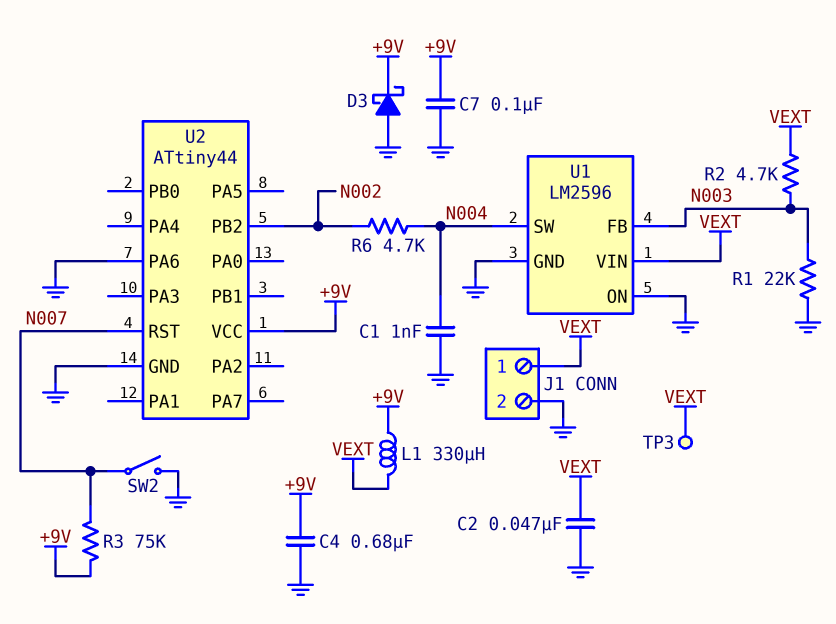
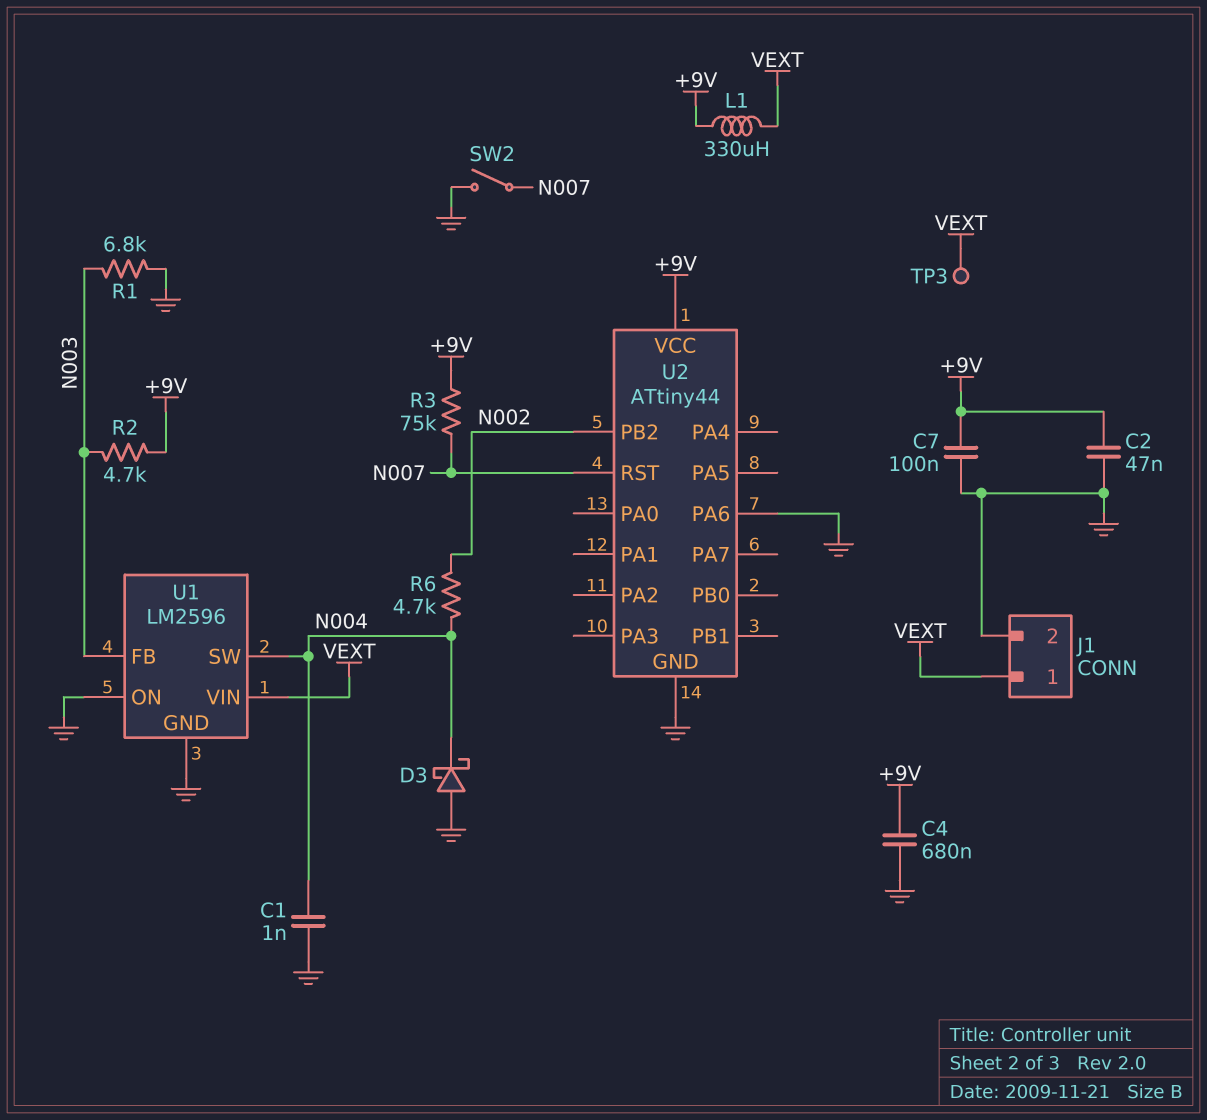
C2: 47nF (GND, VEXT) -> 47nF (+9V, GND)
D3: schottky (A GND, K +9V) -> schottky (A GND, K N004)
R1: 22k (GND, N003) -> 6.8k (GND, N003)
R2: 4.7k (N003, VEXT) -> 4.7k (+9V, N003)

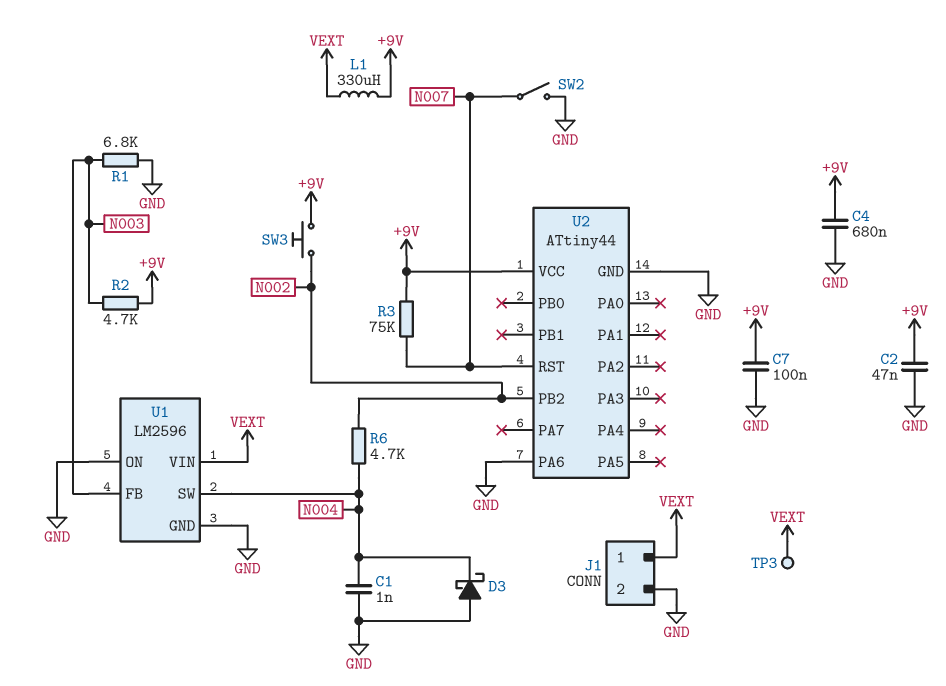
SW3: none -> button (+9V, N002)

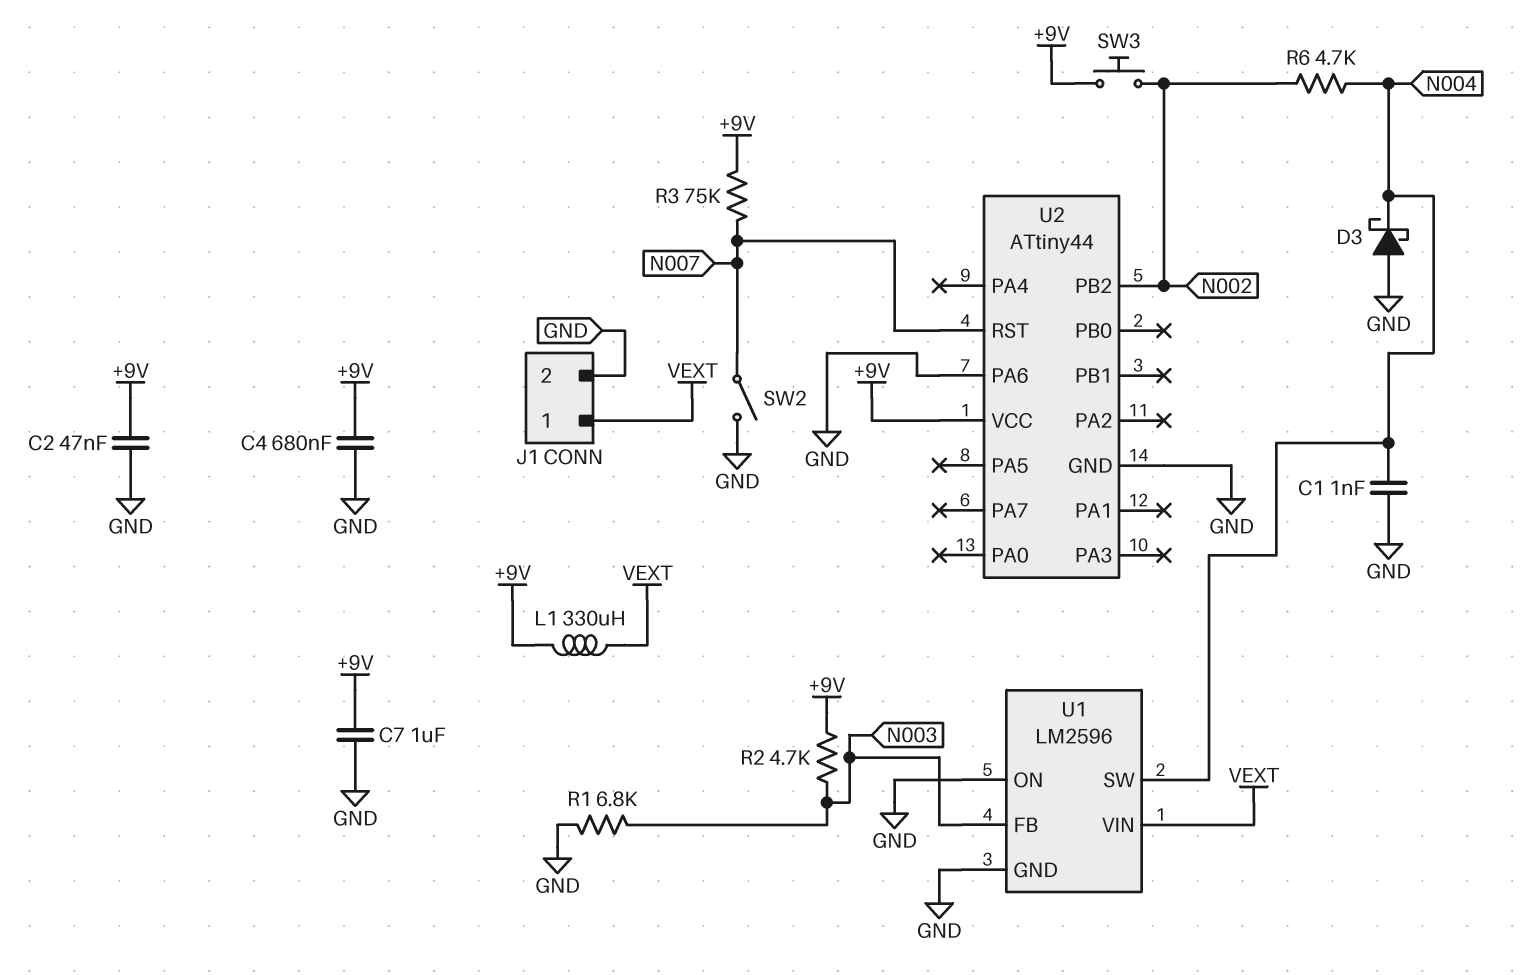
C7: 100nF (+9V, GND) -> 1uF (+9V, GND)
TP3: test point (VEXT) -> none

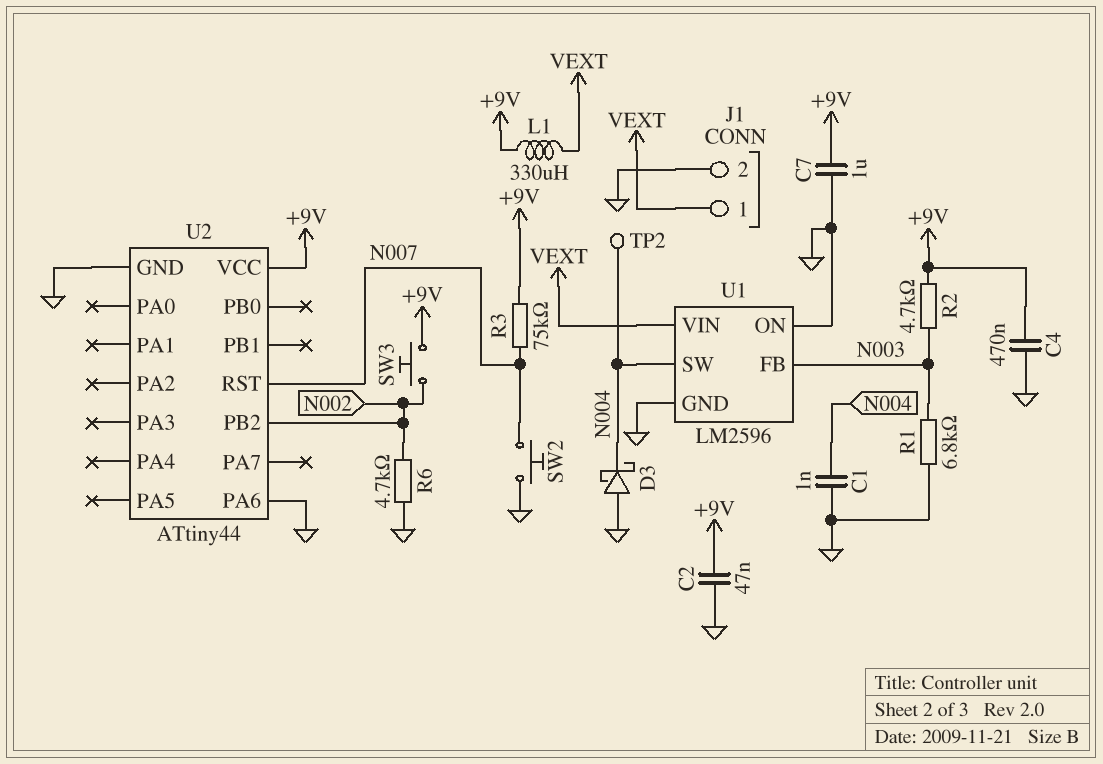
C4: 680nF (+9V, GND) -> 470nF (+9V, GND)
R6: 4.7k (N002, N004) -> 4.7k (GND, N002)
SW2: switch (GND, N007) -> button (GND, N007)
TP2: none -> test point (N004)

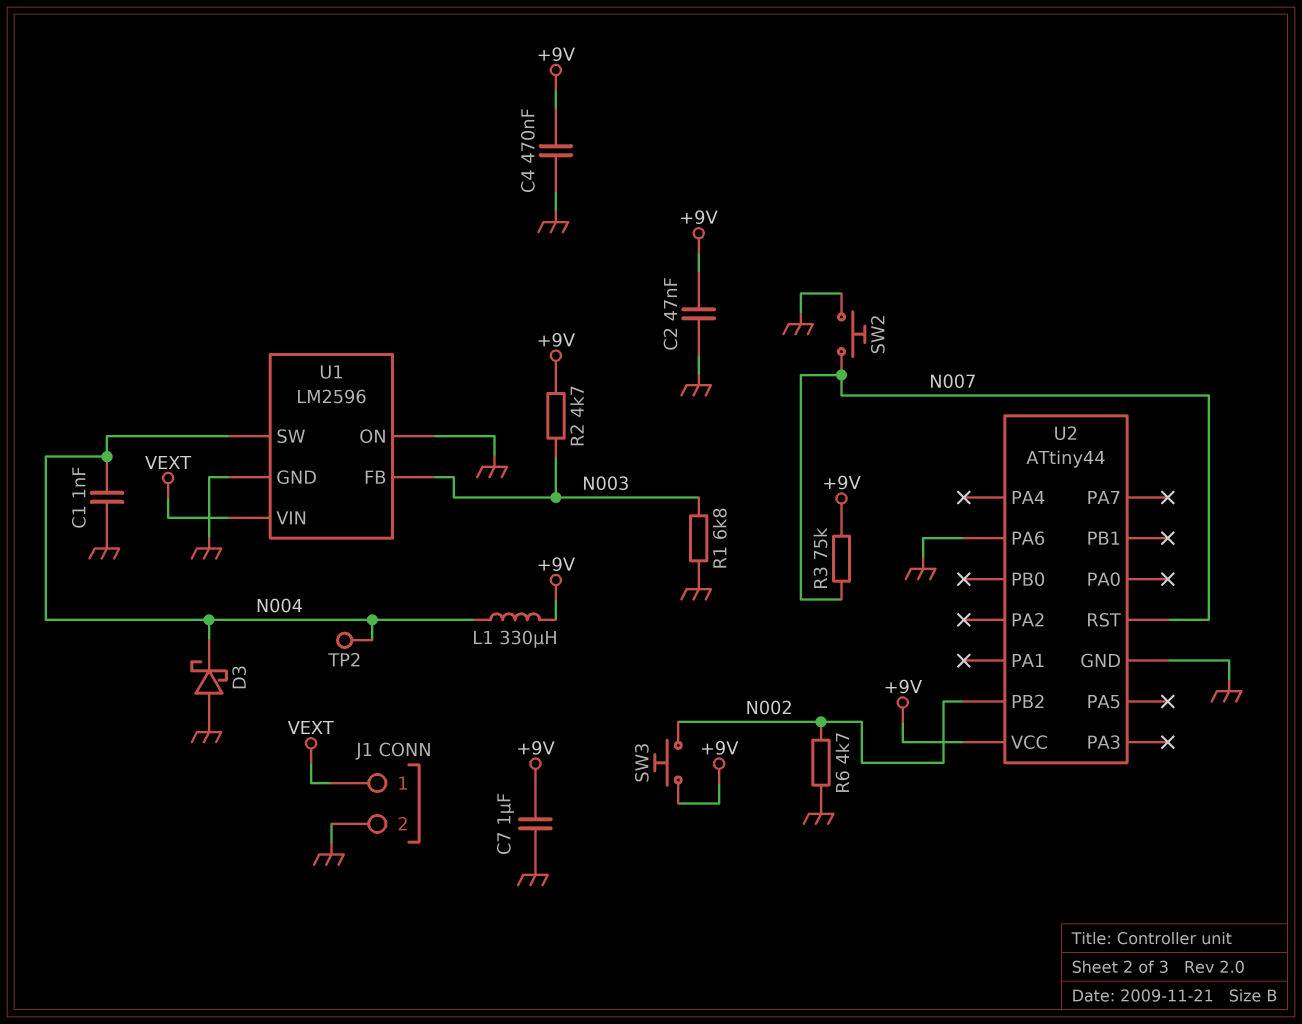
L1: 330uH (+9V, VEXT) -> 330uH (+9V, N004)

